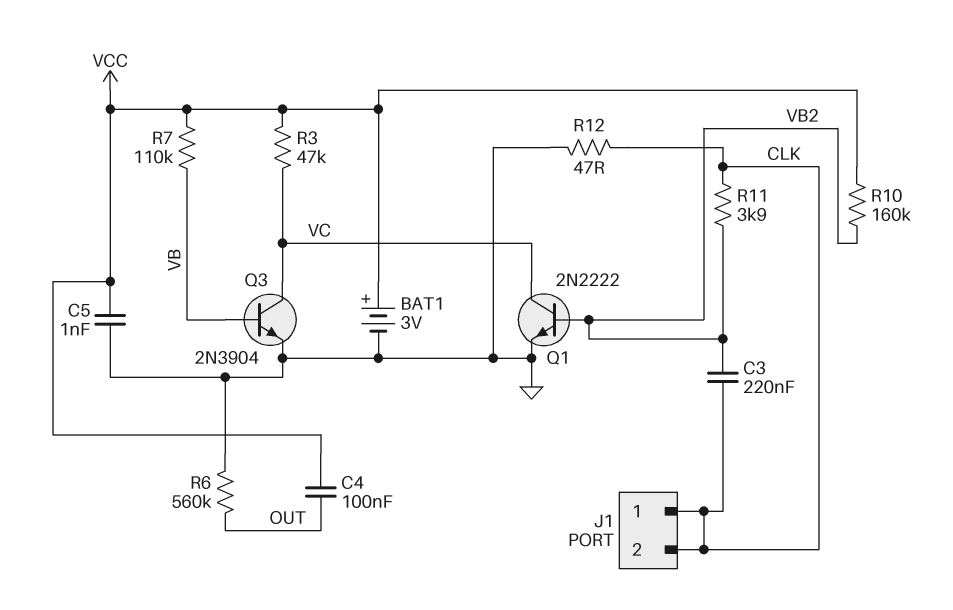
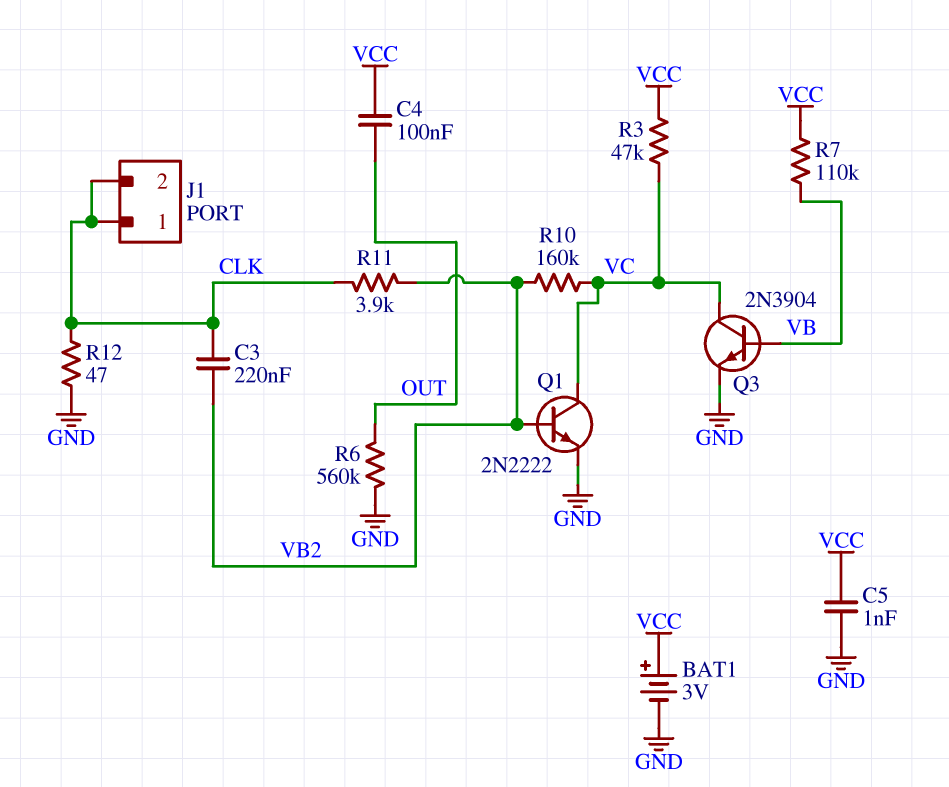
R10: 160k (VB2, VCC) -> 160k (VB2, VC)

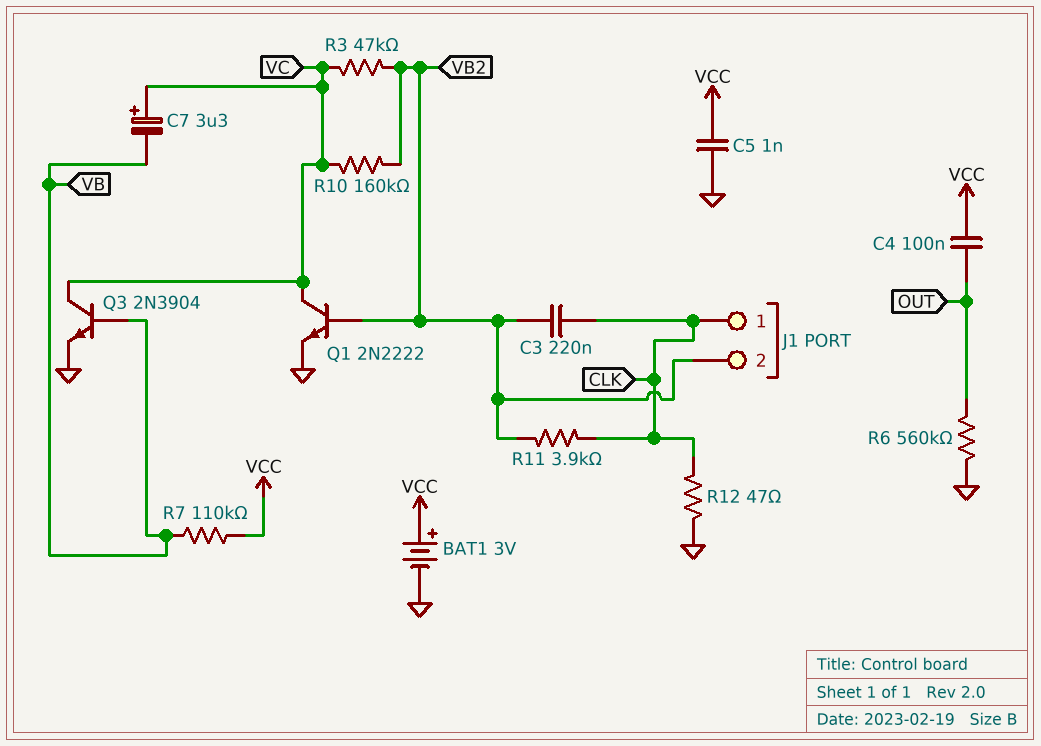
C7: none -> 3.3uF (plus VC, minus VB)
J1 pin 2: CLK -> VB2
R3: 47k (VC, VCC) -> 47k (VB2, VC)

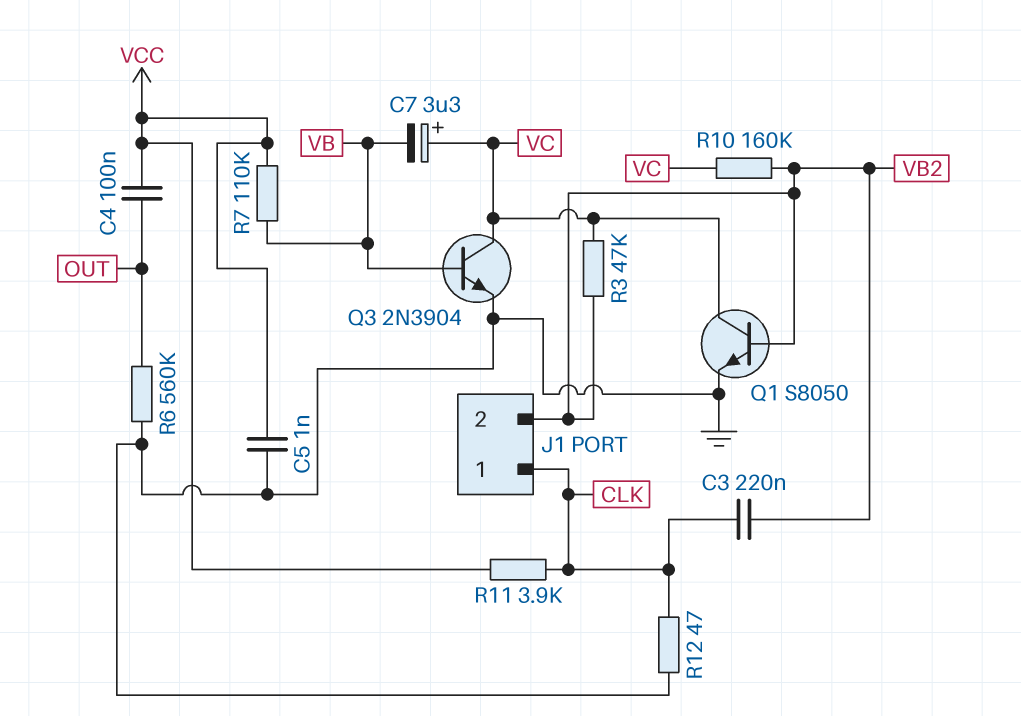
BAT1: 3V (plus VCC, minus GND) -> none
Q1: NPN 2N2222 (B VB2, C VC, E GND) -> NPN S8050 (B VB2, C VC, E GND)
R11: 3.9k (CLK, VB2) -> 3.9k (CLK, VCC)

